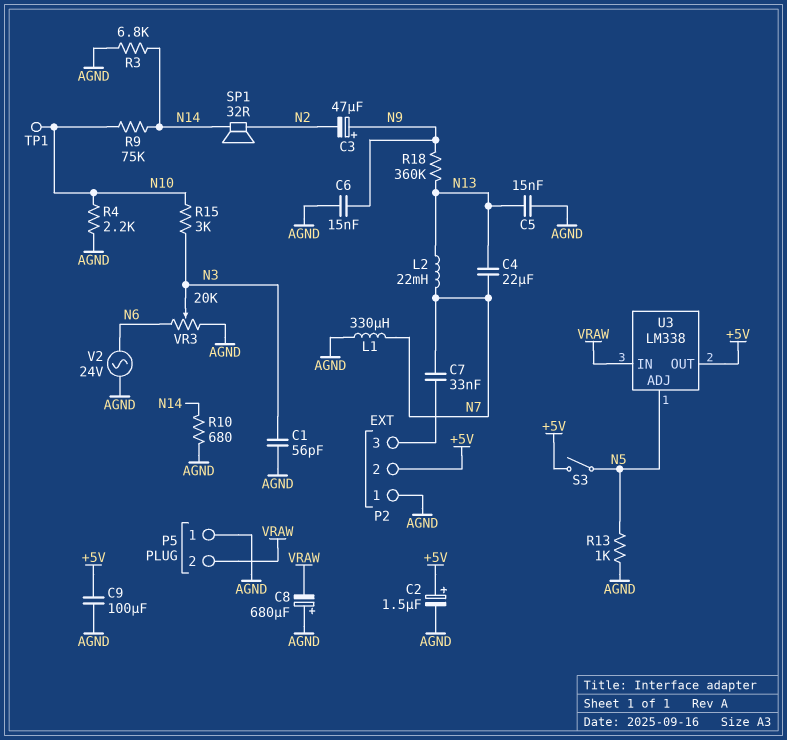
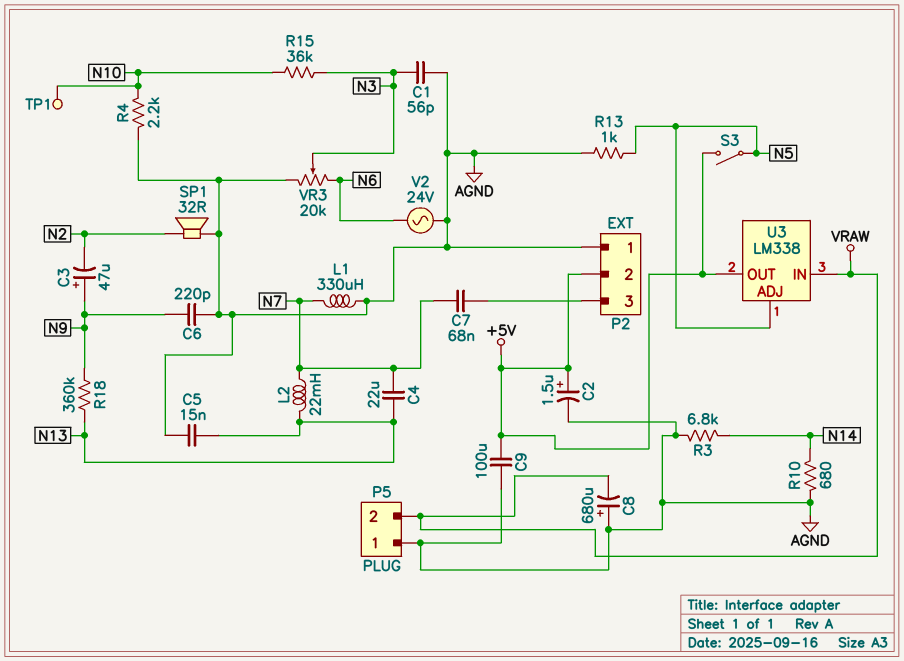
C6: 15nF (AGND, N9) -> 220pF (AGND, N9)
C7: 33nF (N7, P2/3) -> 68nF (N7, P2/3)
R9: 75k (N10, N14) -> none
R15: 3k (N3, N10) -> 36k (N3, N10)
SP1: speaker 32R (N2, N14) -> speaker 32R (AGND, N2)

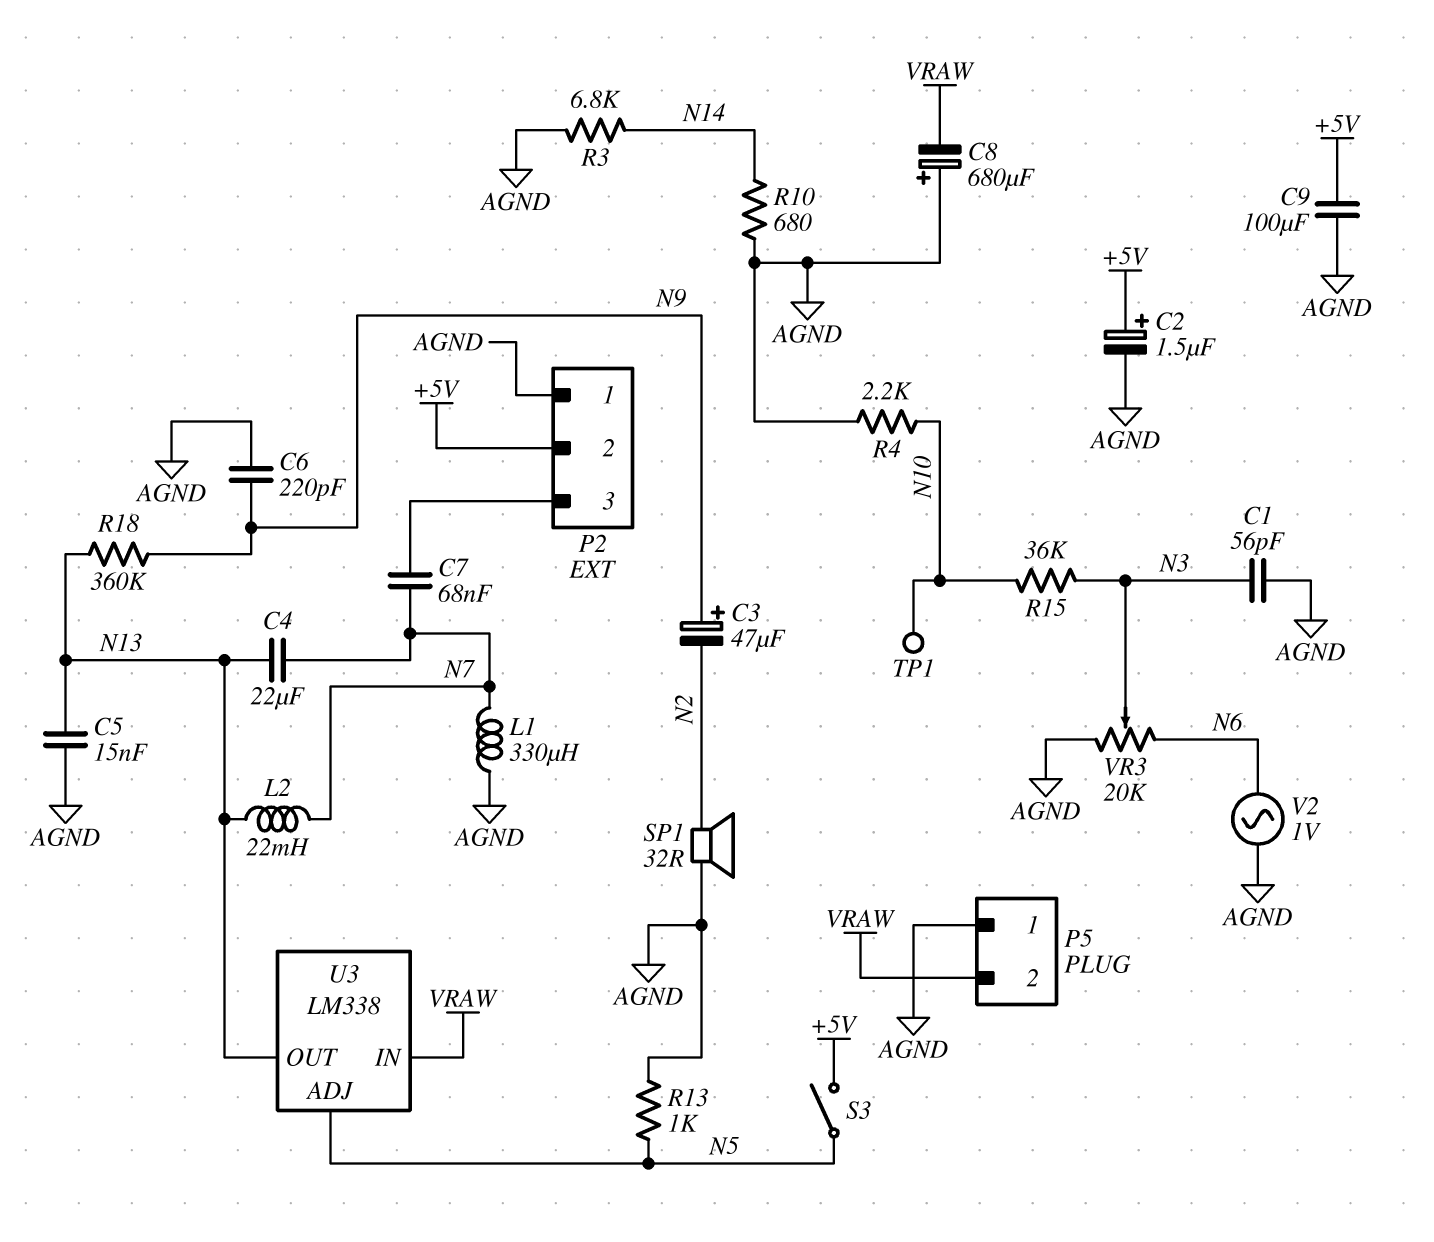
U3 pin OUT: +5V -> N13
V2: AC 24V (AGND, N6) -> AC 1V (AGND, N6)

